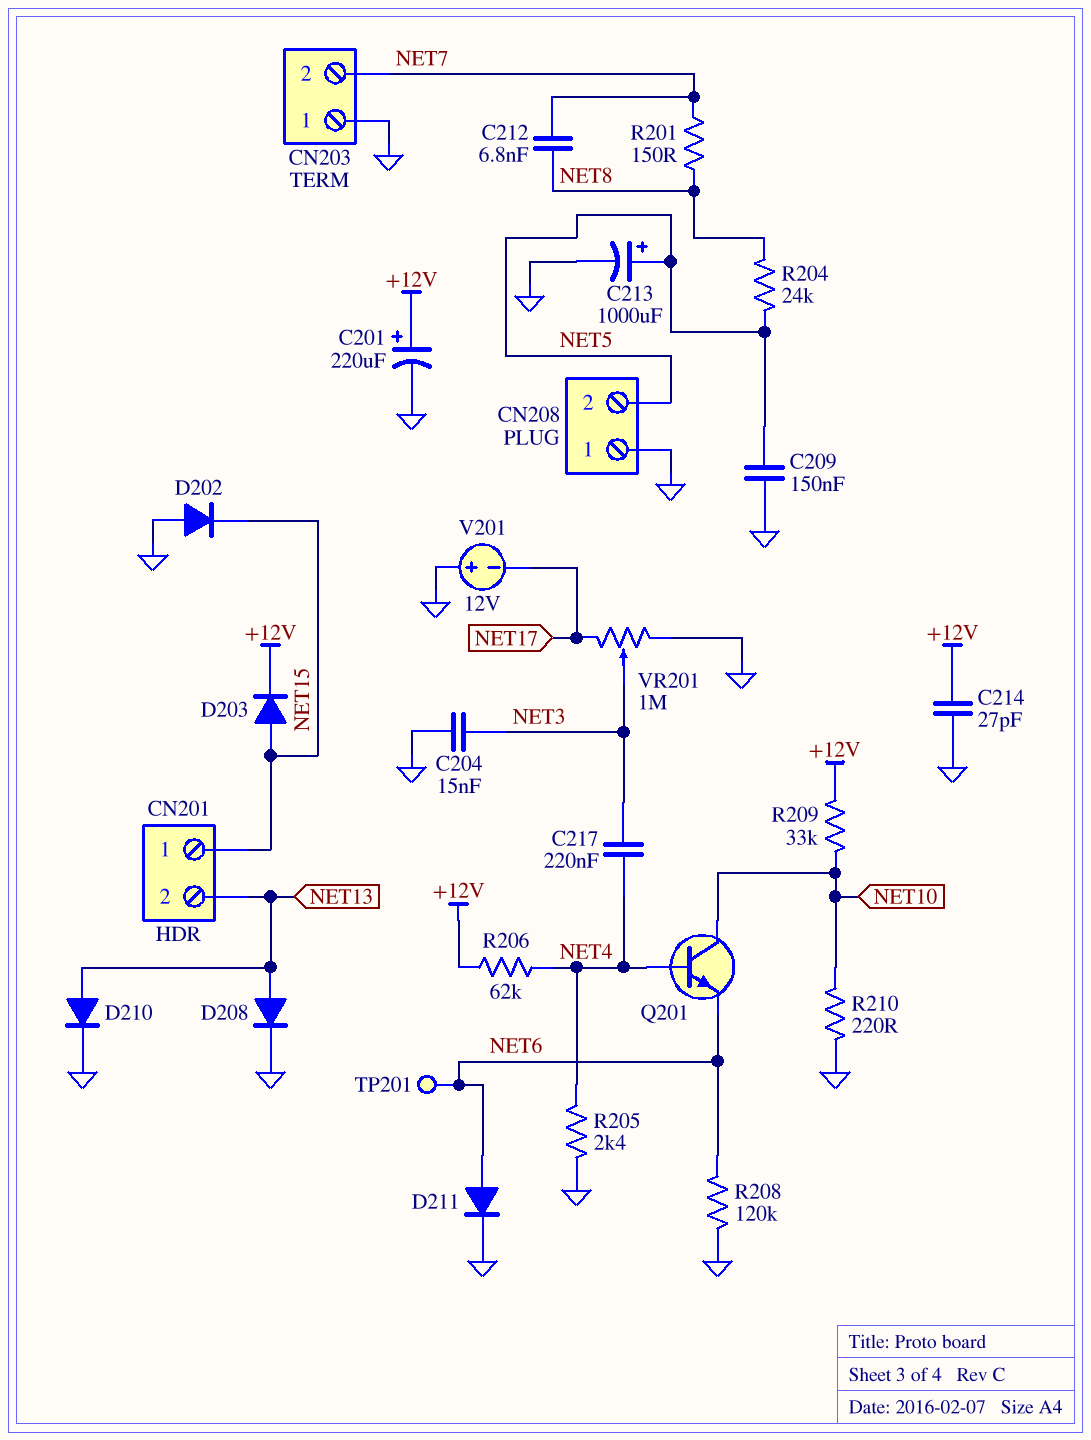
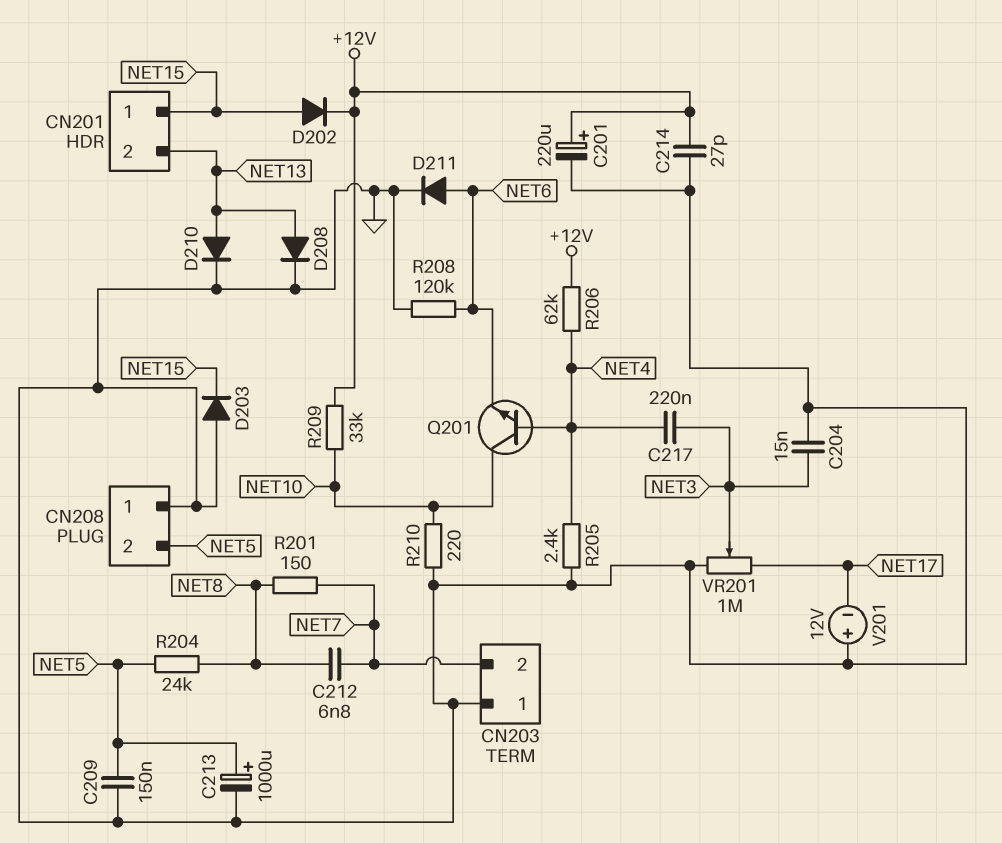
D202: diode (A GND, K NET15) -> diode (A NET15, K +12V)
D203: diode (A NET15, K +12V) -> diode (A GND, K NET15)
TP201: test point (NET6) -> none

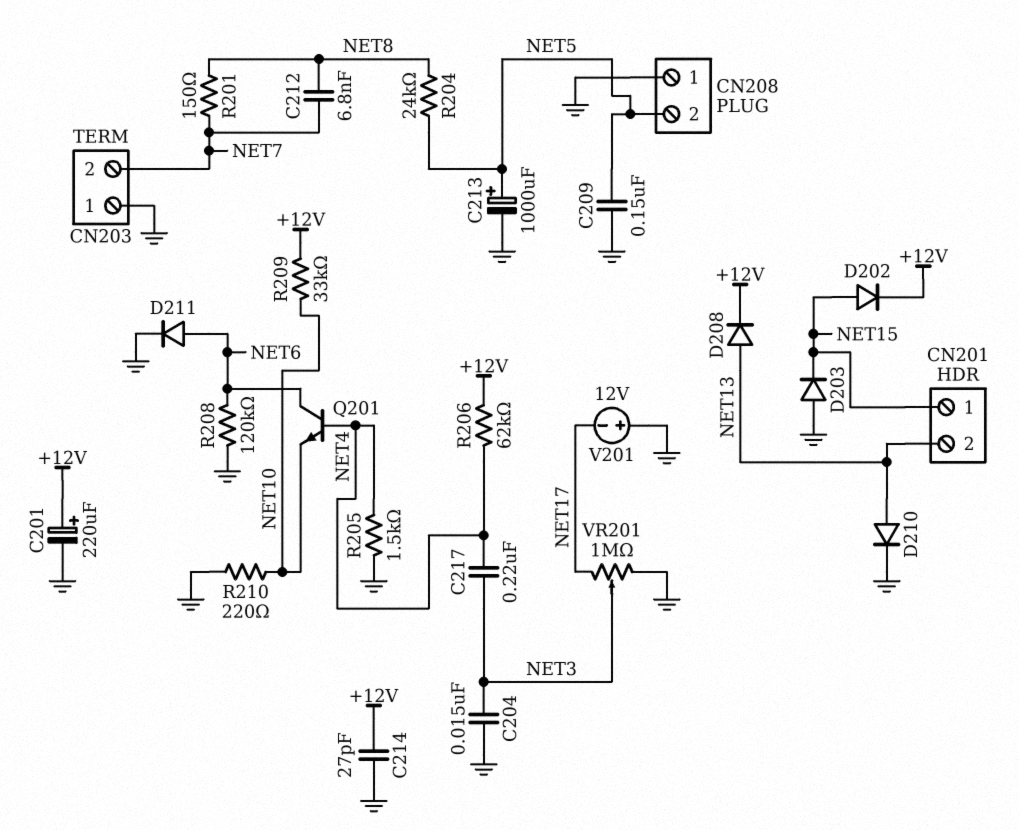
D208: diode (A NET13, K GND) -> diode (A NET13, K +12V)
Q201: NPN (B NET4, C NET10, E NET6) -> NPN (B NET4, C NET6, E NET10)
R205: 2.4k (GND, NET4) -> 1.5k (GND, NET4)

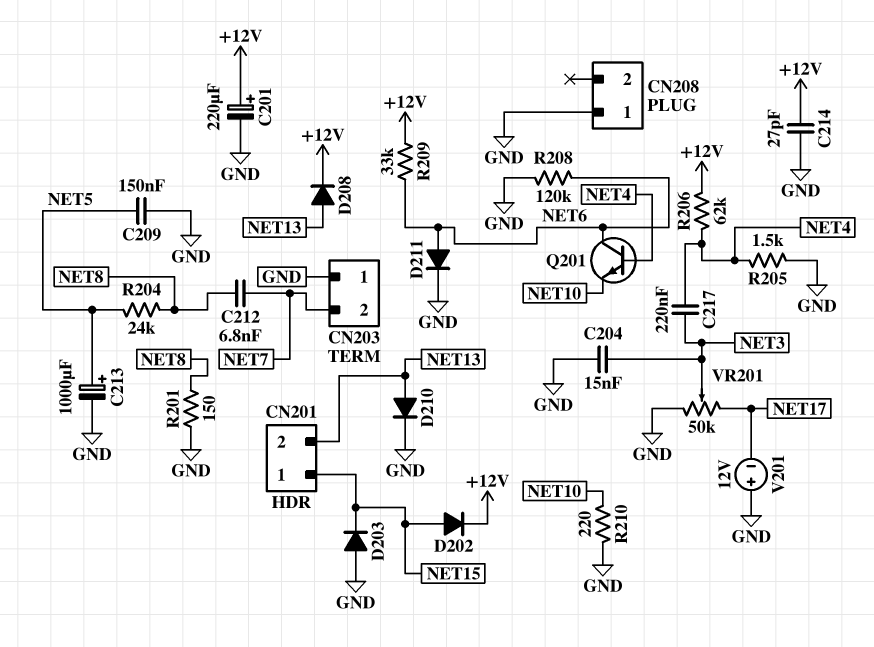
CN208 pin 2: NET5 -> none
R201: 150 (NET7, NET8) -> 150 (GND, NET8)
R209: 33k (+12V, NET10) -> 33k (+12V, NET6)
VR201: 1M (GND, NET17, wiper NET3) -> 50k (GND, NET17, wiper NET3)

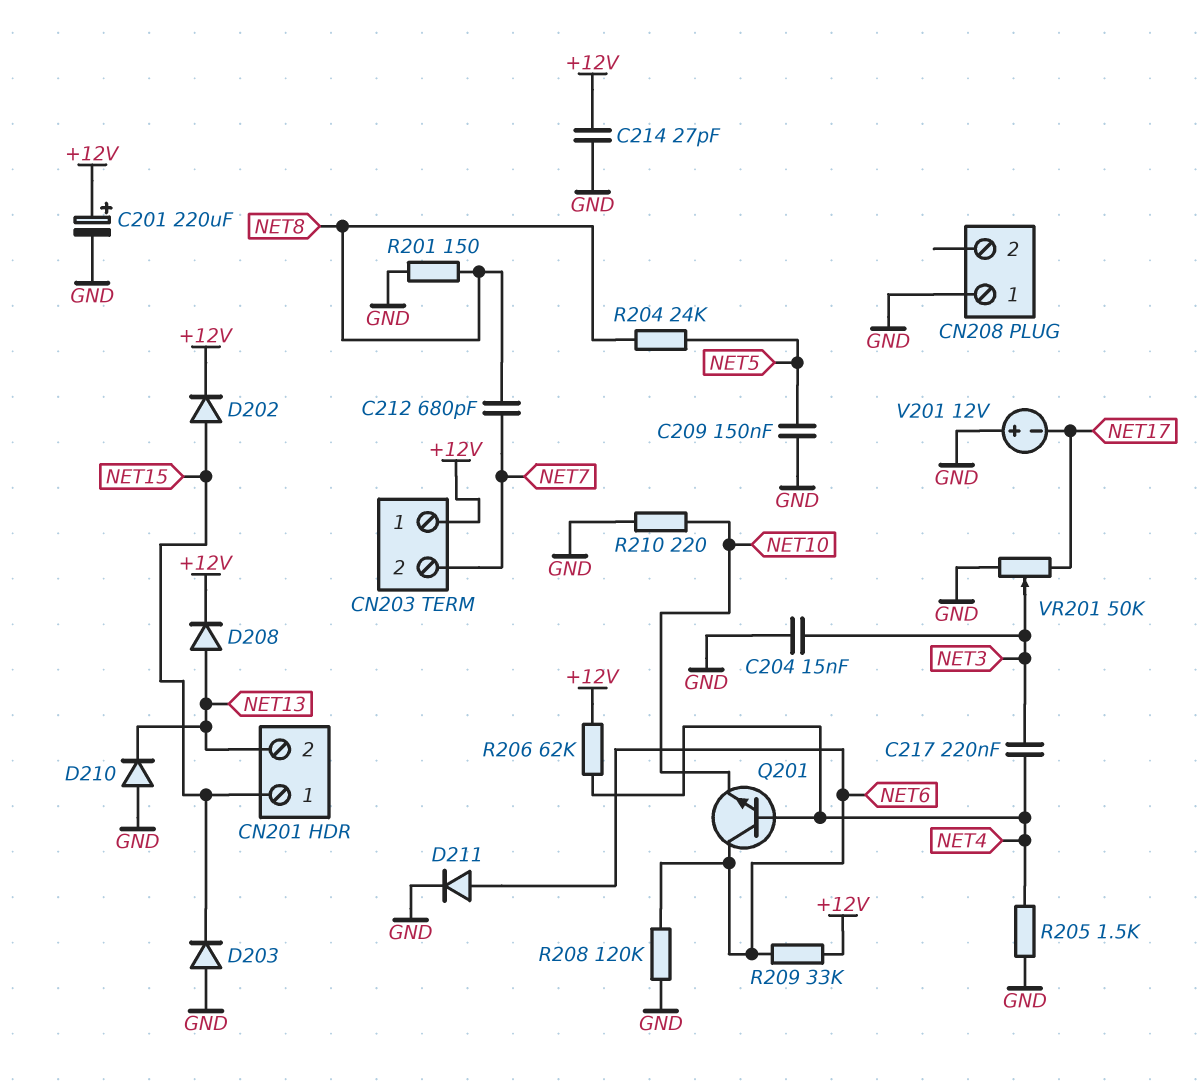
C212: 6.8nF (NET7, NET8) -> 680pF (NET7, NET8)
C213: 1000uF (plus NET5, minus GND) -> none
CN203 pin 1: GND -> +12V
D210: diode (A NET13, K GND) -> diode (A GND, K NET13)

